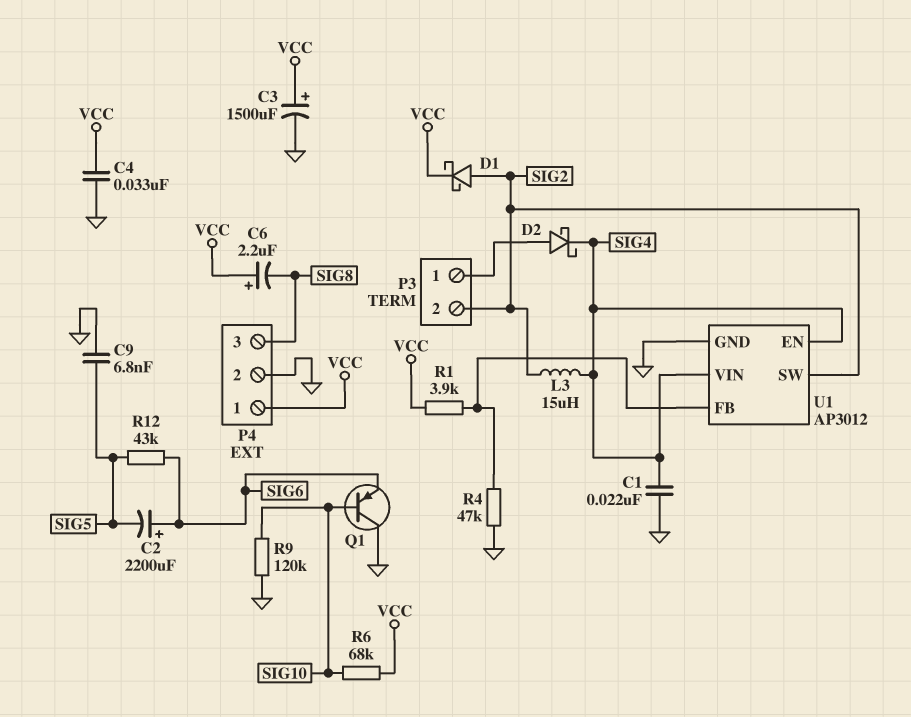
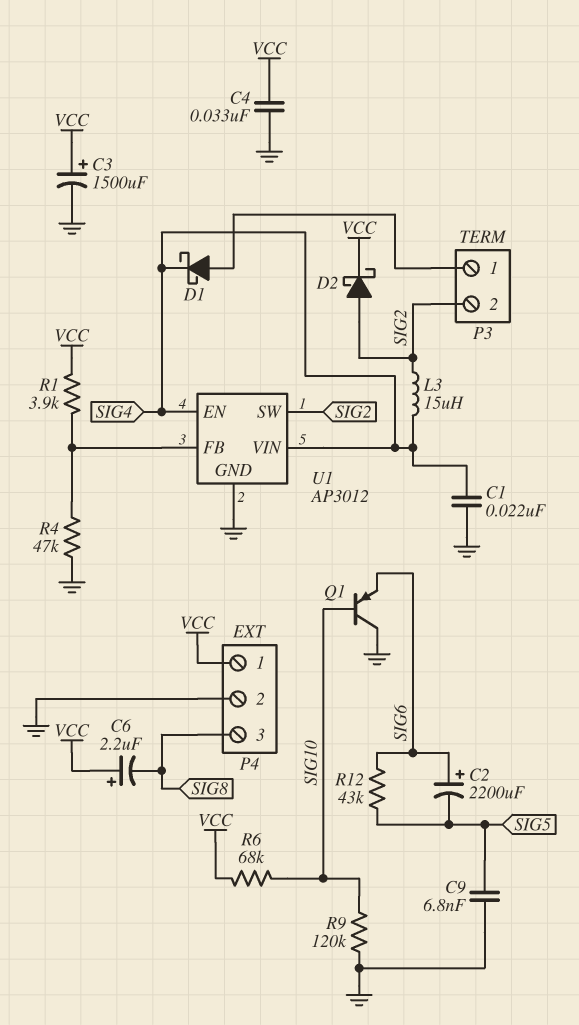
D1: schottky (A SIG2, K VCC) -> schottky (A P3/1, K SIG4)
D2: schottky (A P3/1, K SIG4) -> schottky (A SIG2, K VCC)

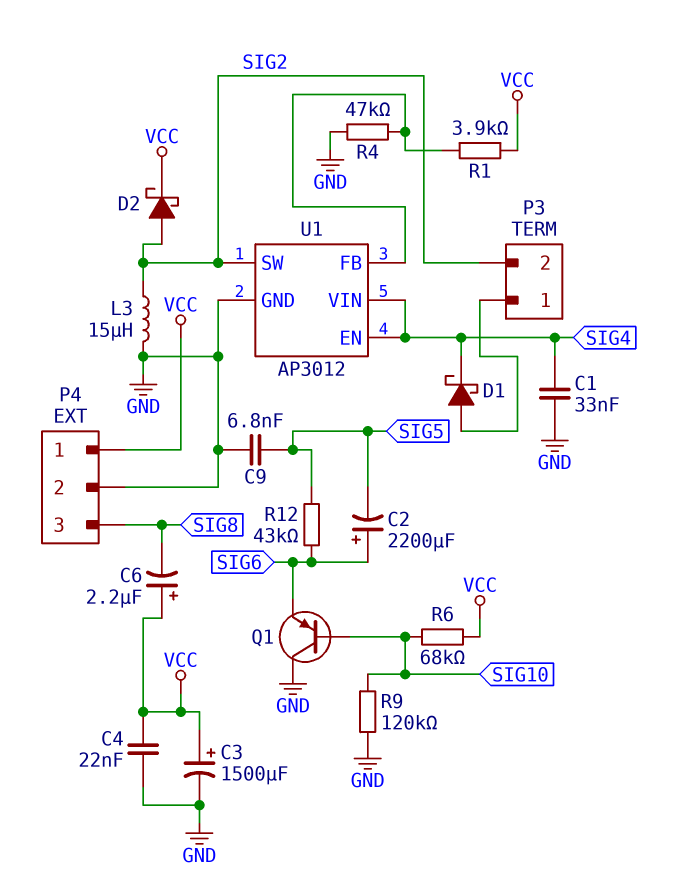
C1: 22nF (GND, SIG4) -> 33nF (GND, SIG4)
C4: 33nF (GND, VCC) -> 22nF (GND, VCC)
L3: 15uH (SIG2, SIG4) -> 15uH (GND, SIG2)

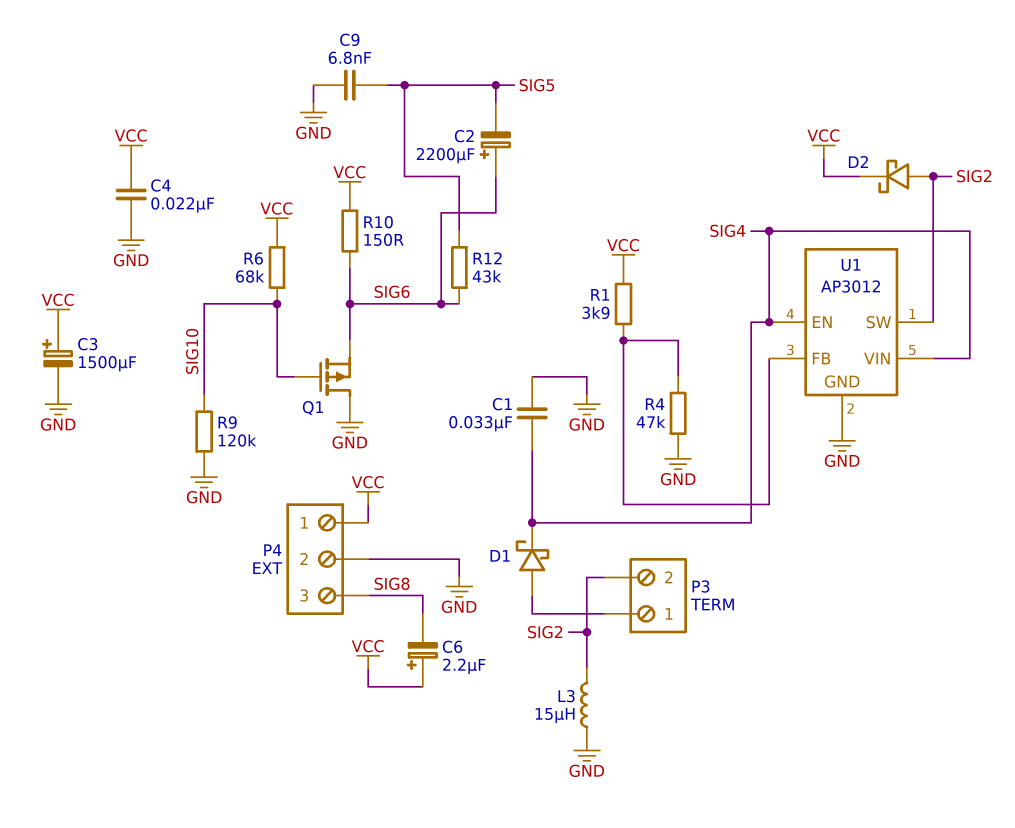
Q1: PNP (B SIG10, C GND, E SIG6) -> PMOS (G SIG10, D GND, S SIG6)
R10: none -> 150 (SIG6, VCC)

